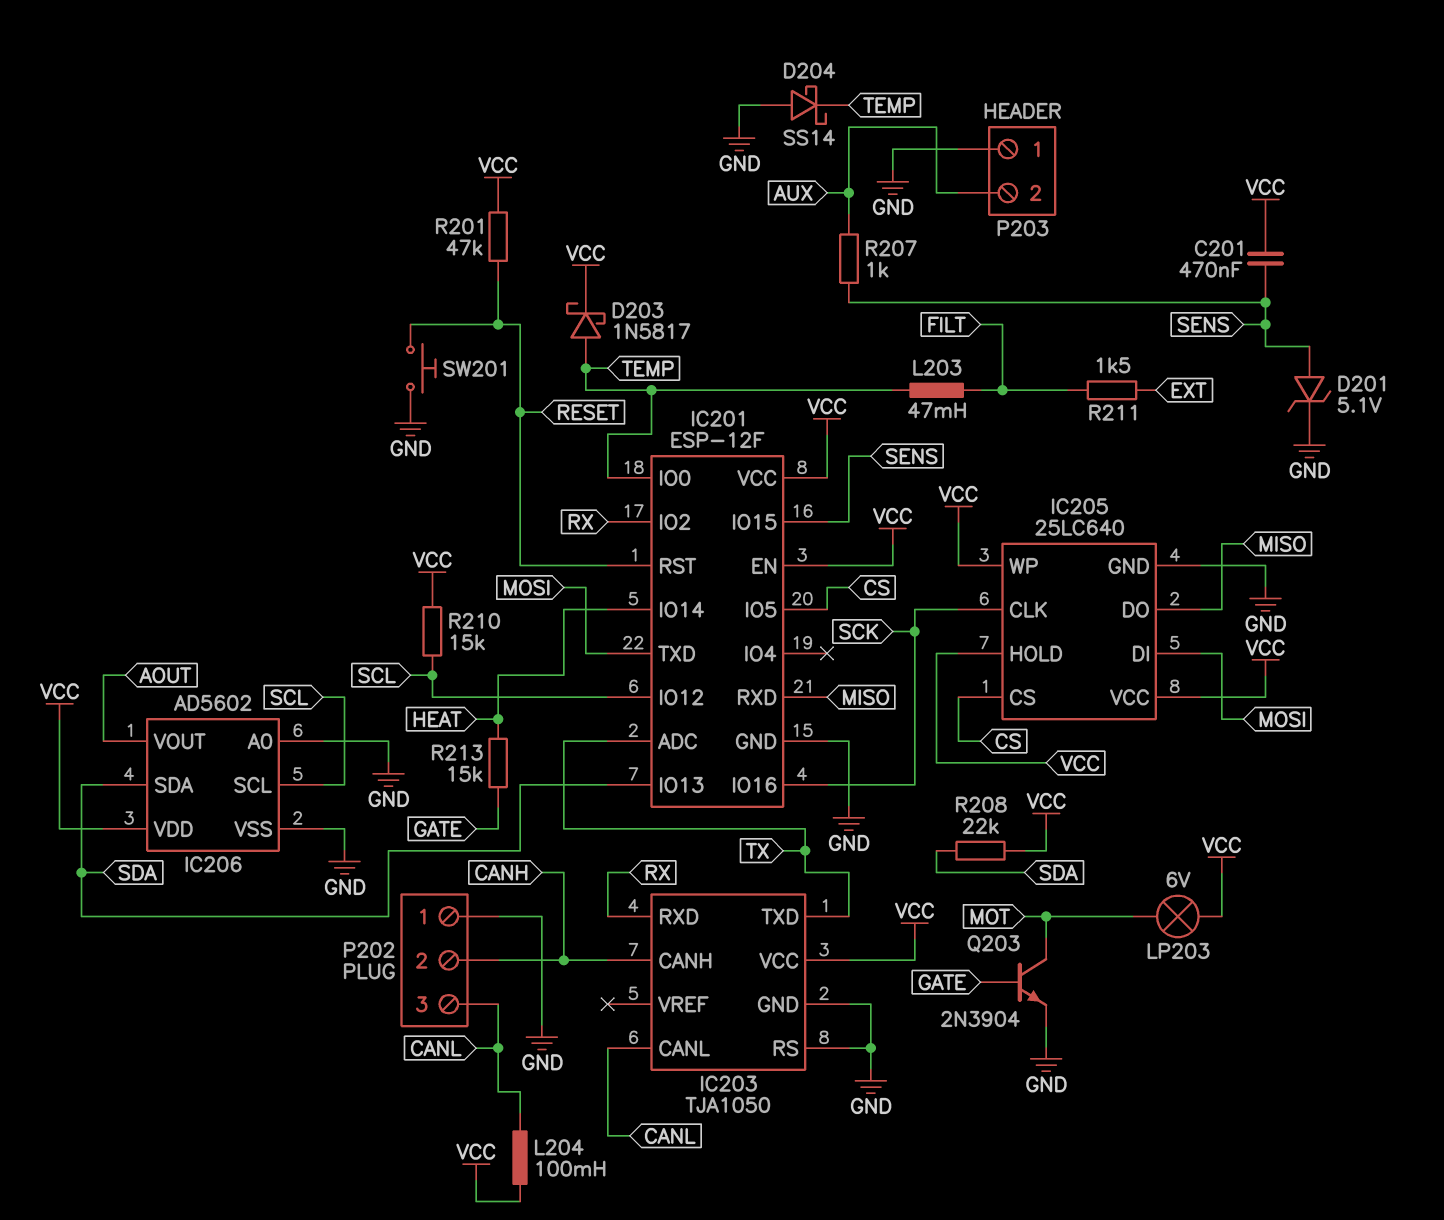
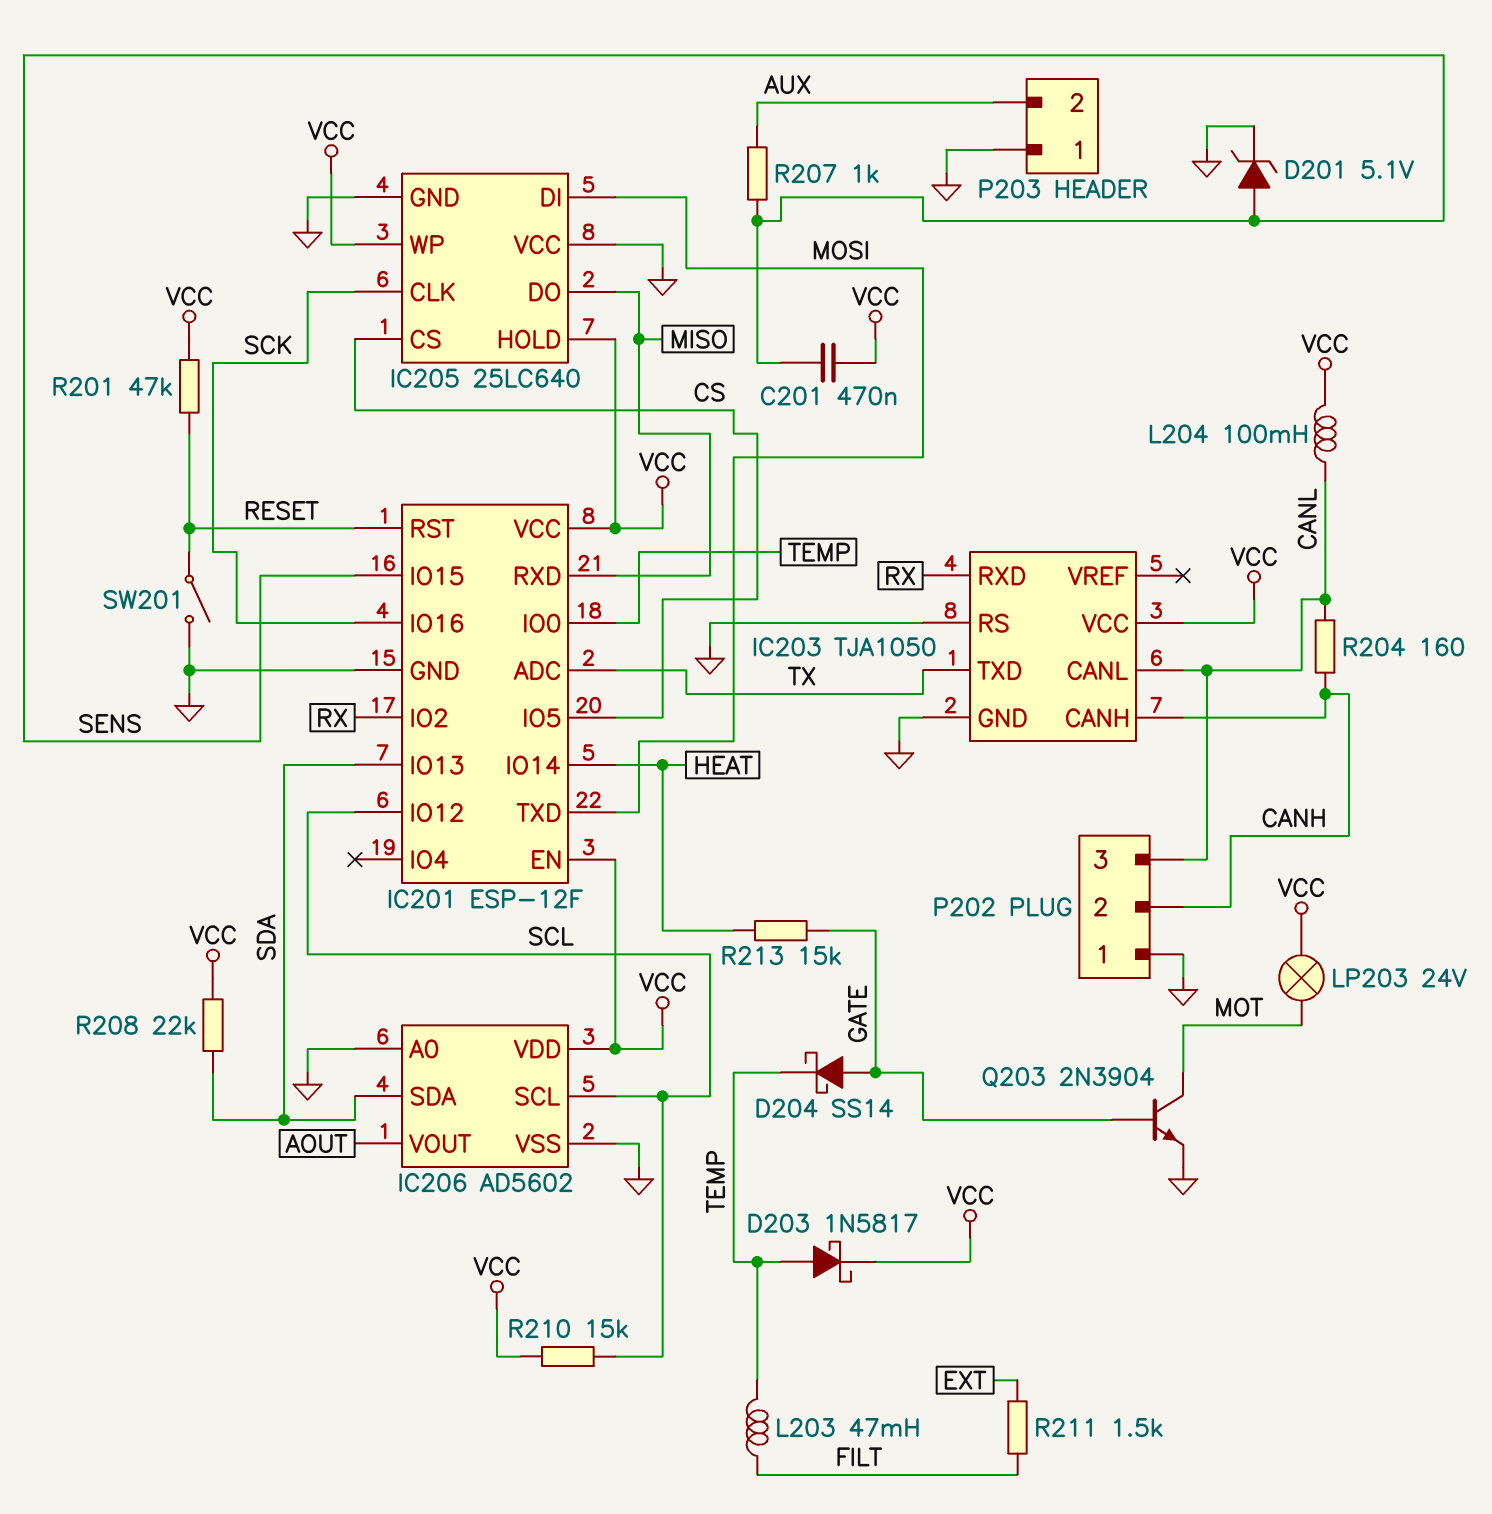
D204: schottky SS14 (A GND, K TEMP) -> schottky SS14 (A GATE, K TEMP)
IC205 pin VCC: VCC -> GND
LP203: lamp 6V (MOT, VCC) -> lamp 24V (MOT, VCC)
R204: none -> 160 (CANH, CANL)
SW201: button (GND, RESET) -> switch (GND, RESET)

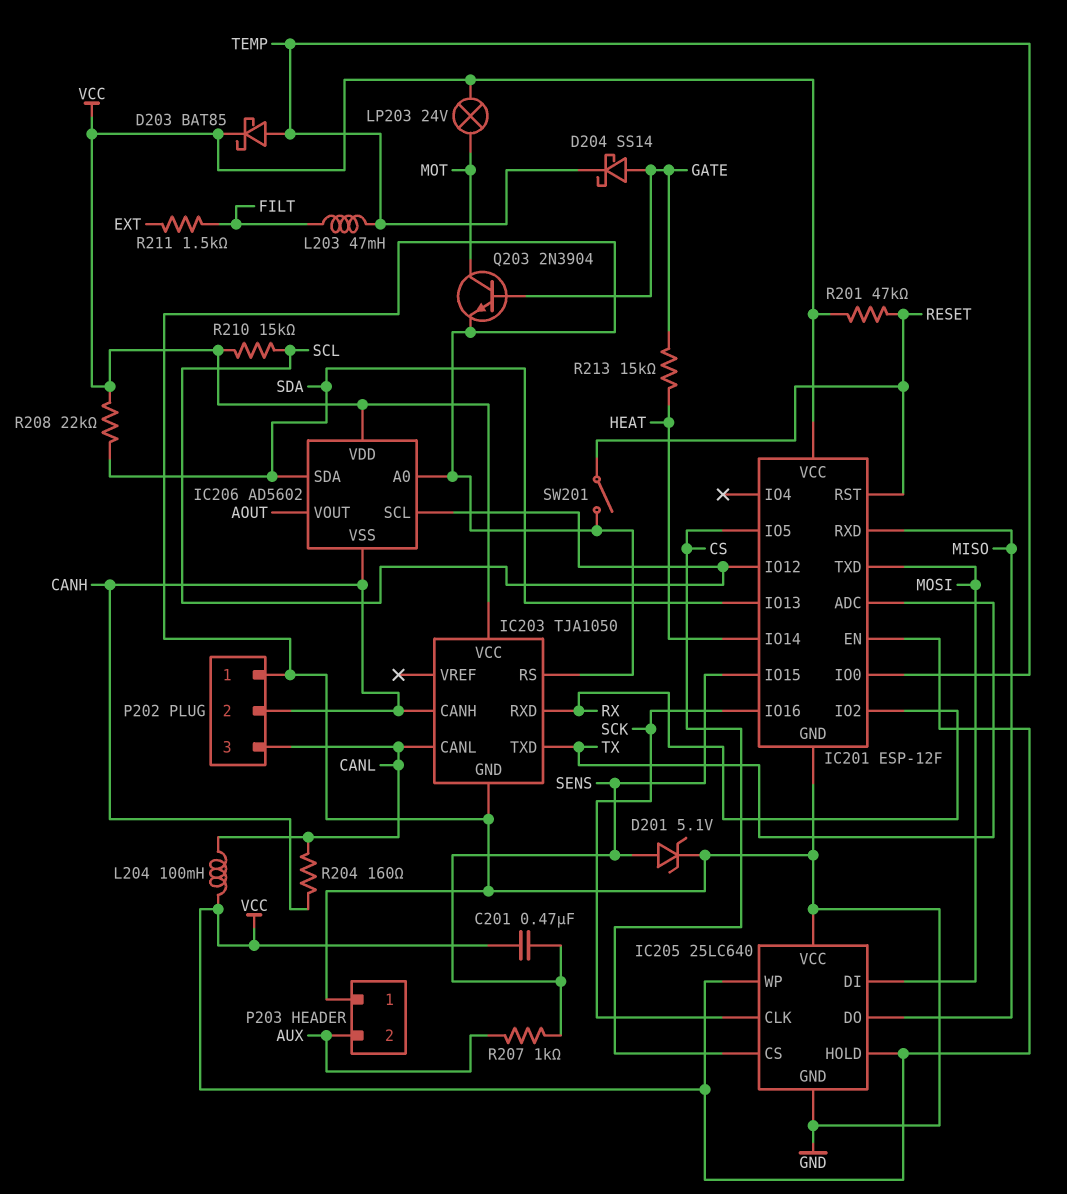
D203: schottky 1N5817 (A TEMP, K VCC) -> schottky BAT85 (A TEMP, K VCC)
IC206 pin VSS: GND -> CANH

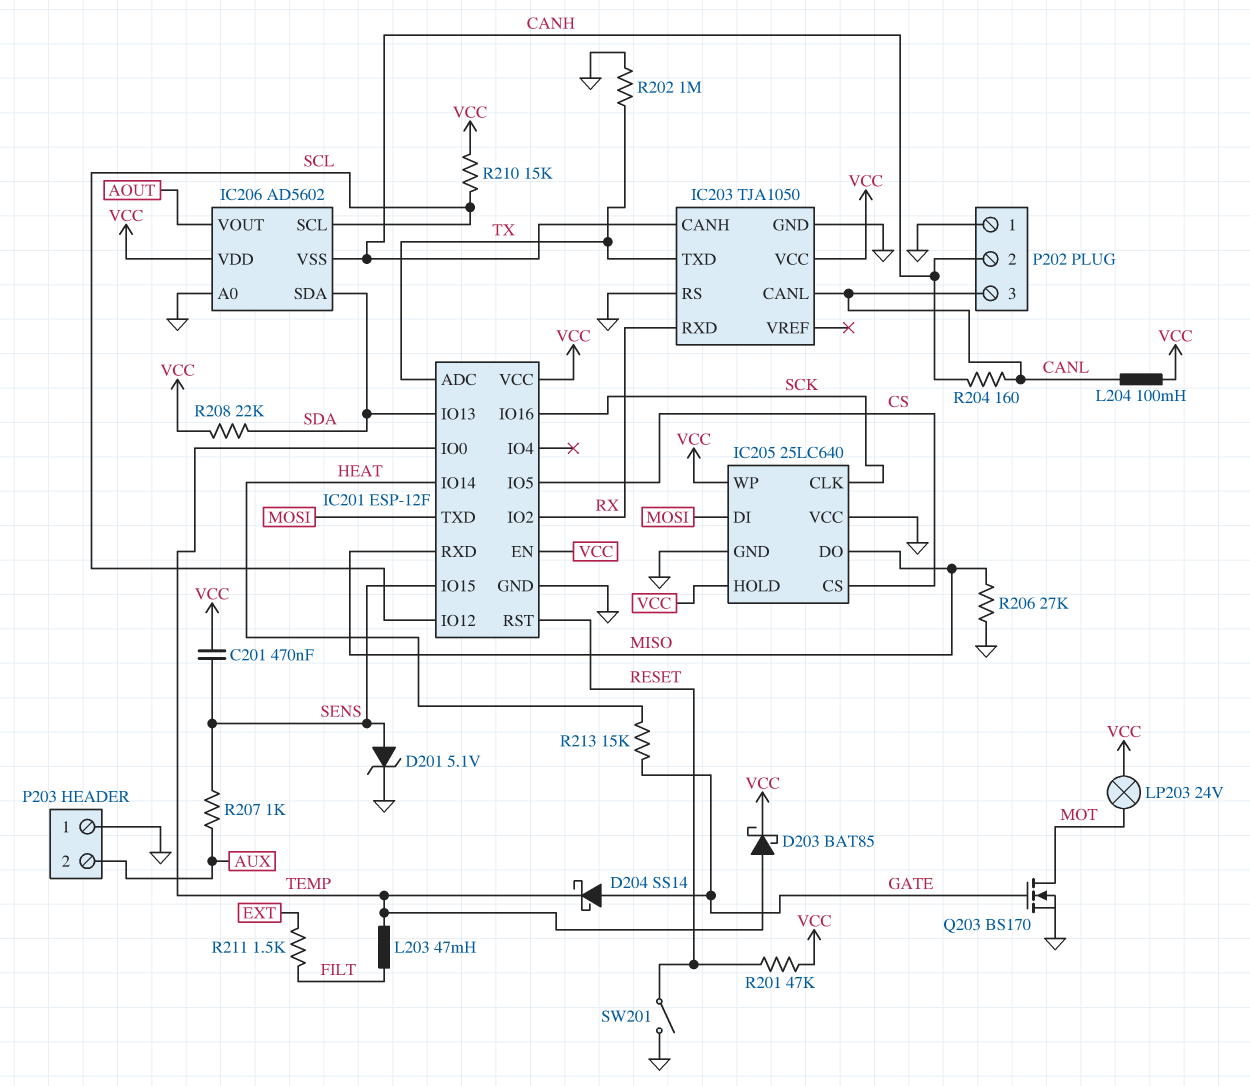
Q203: NPN 2N3904 (B GATE, C MOT, E GND) -> NMOS BS170 (G GATE, D MOT, S GND)
R202: none -> 1M (GND, TX)
R206: none -> 27k (GND, MISO)

